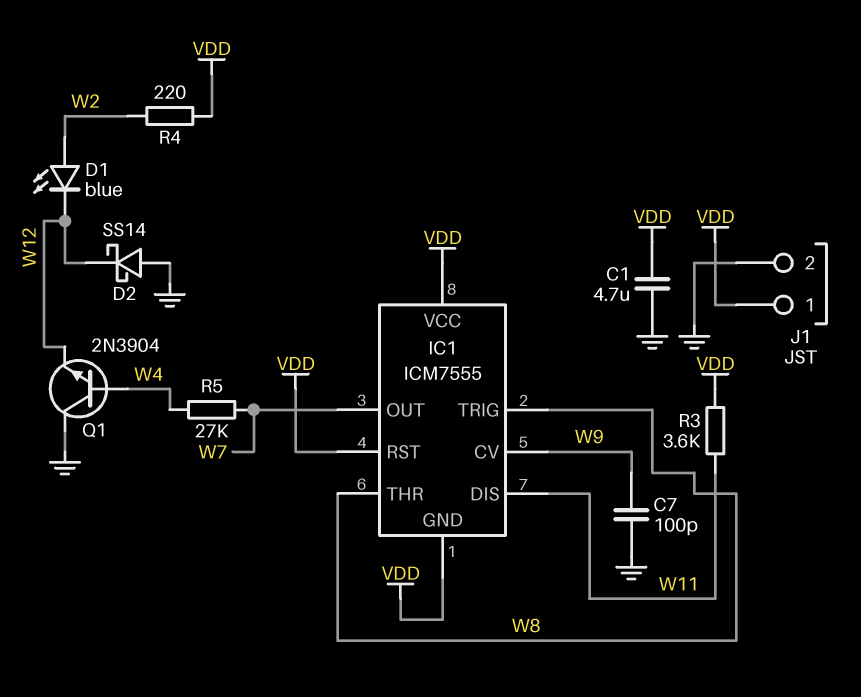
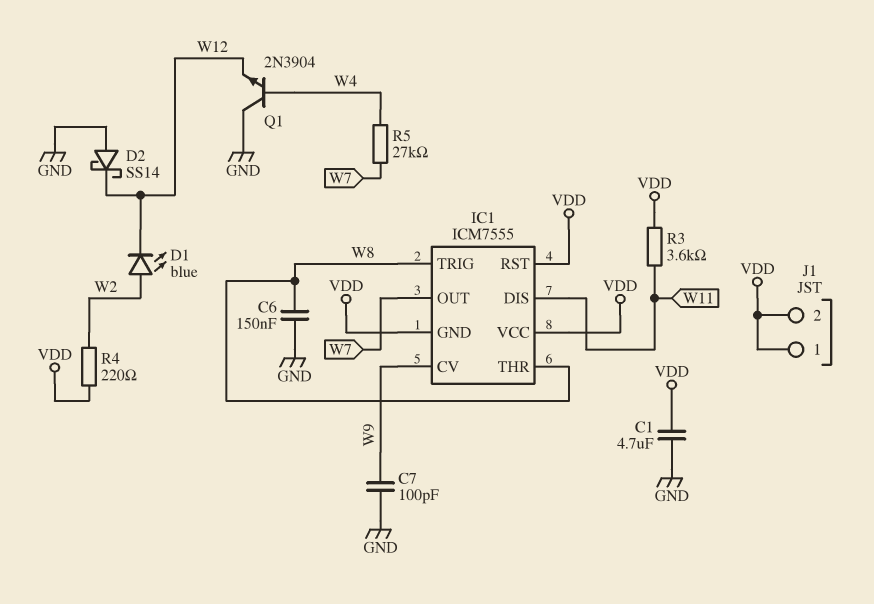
C6: none -> 150nF (GND, W8)
J1 pin 2: GND -> VDD

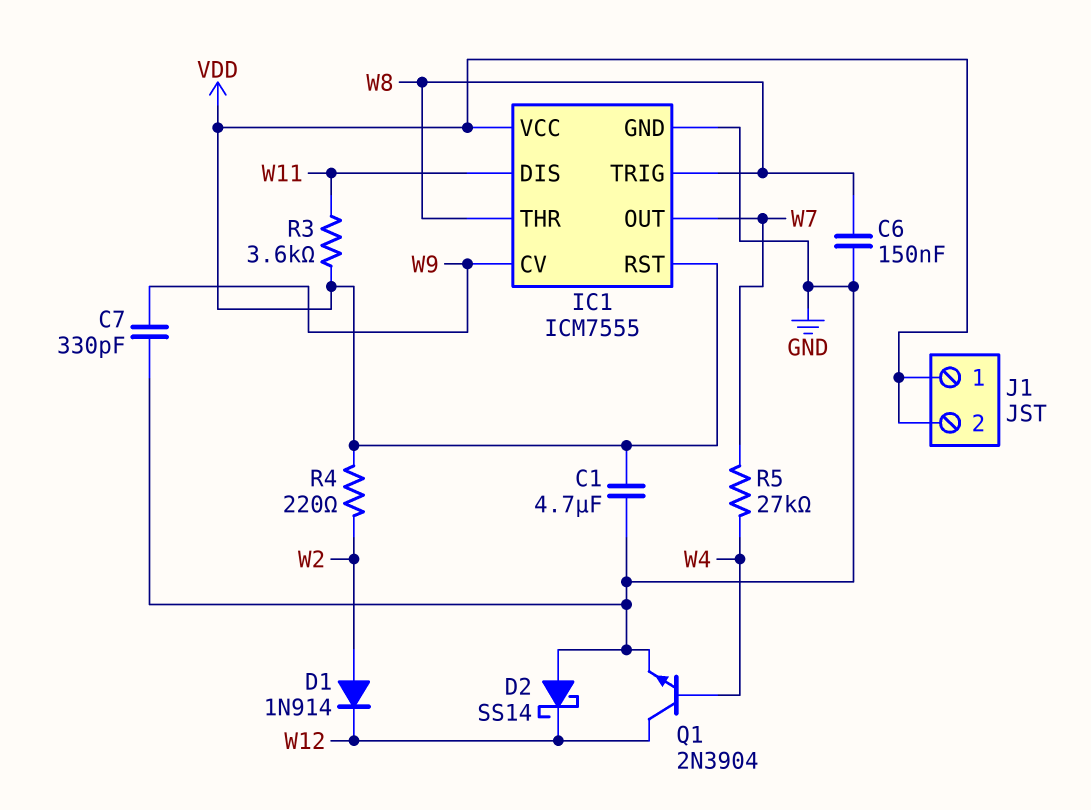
C7: 100pF (GND, W9) -> 330pF (GND, W9)
D1: LED blue (A W2, K W12) -> diode 1N914 (A W2, K W12)
IC1 pin GND: VDD -> GND
Q1: NPN 2N3904 (B W4, C GND, E W12) -> NPN 2N3904 (B W4, C W12, E GND)

